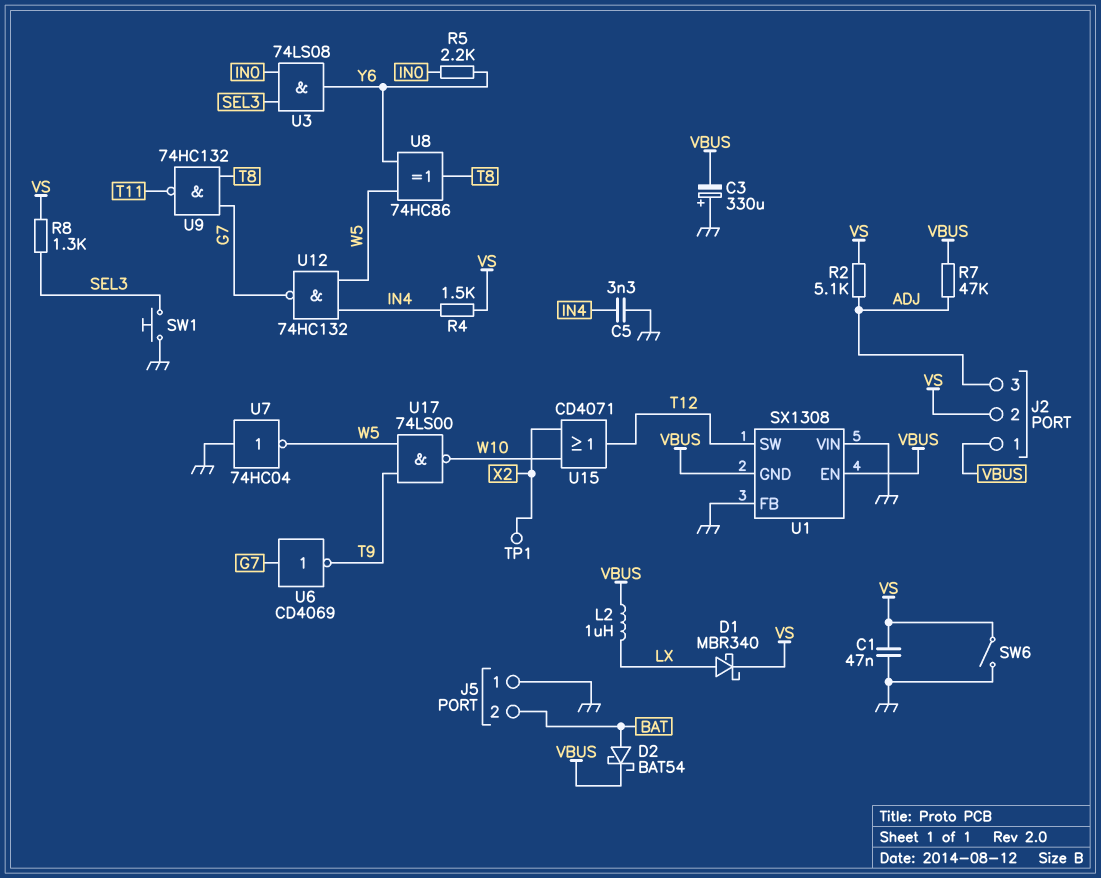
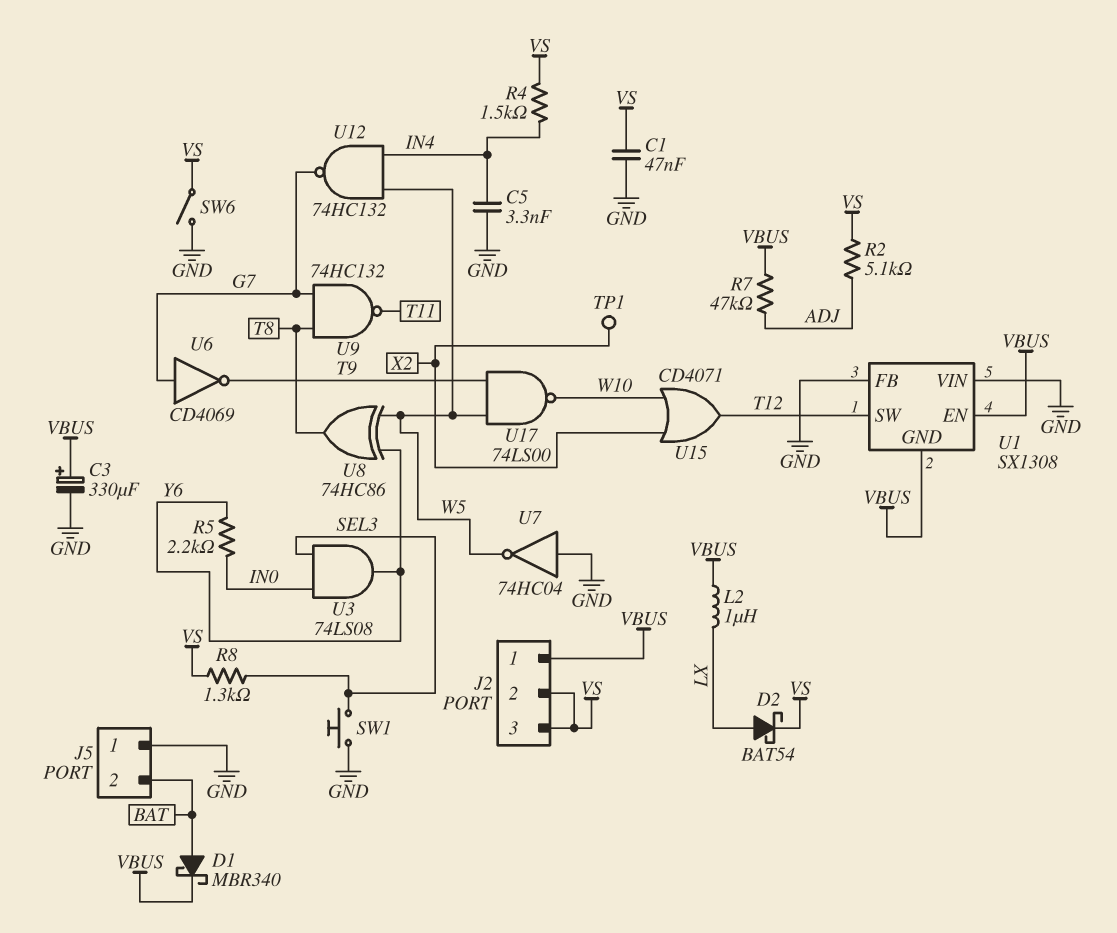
C3: 330uF (plus GND, minus VBUS) -> 330uF (plus VBUS, minus GND)
D1: schottky MBR340 (A LX, K VS) -> schottky MBR340 (A BAT, K VBUS)
D2: schottky BAT54 (A BAT, K VBUS) -> schottky BAT54 (A LX, K VS)
J2 pin 3: ADJ -> VS

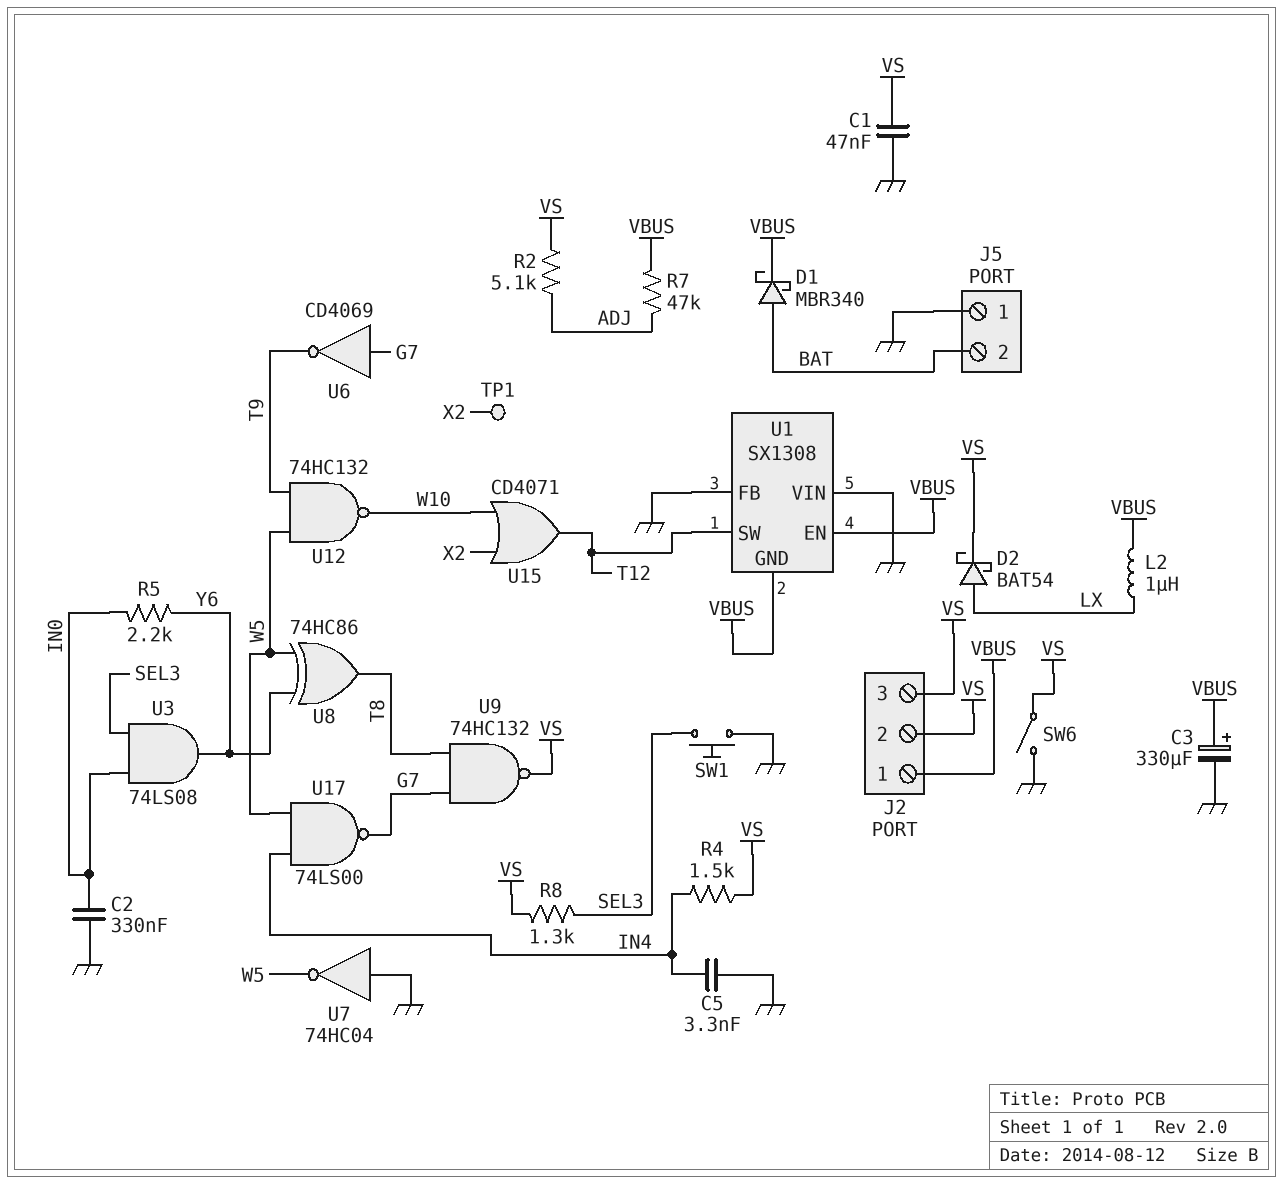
C2: none -> 330nF (GND, IN0)
U9: NAND 74HC132 (in G7, in T8, out T11) -> NAND 74HC132 (in G7, in T8, out VS)
U12: NAND 74HC132 (in IN4, in W5, out G7) -> NAND 74HC132 (in T9, in W5, out W10)
U17: NAND 74LS00 (in T9, in W5, out W10) -> NAND 74LS00 (in IN4, in W5, out G7)

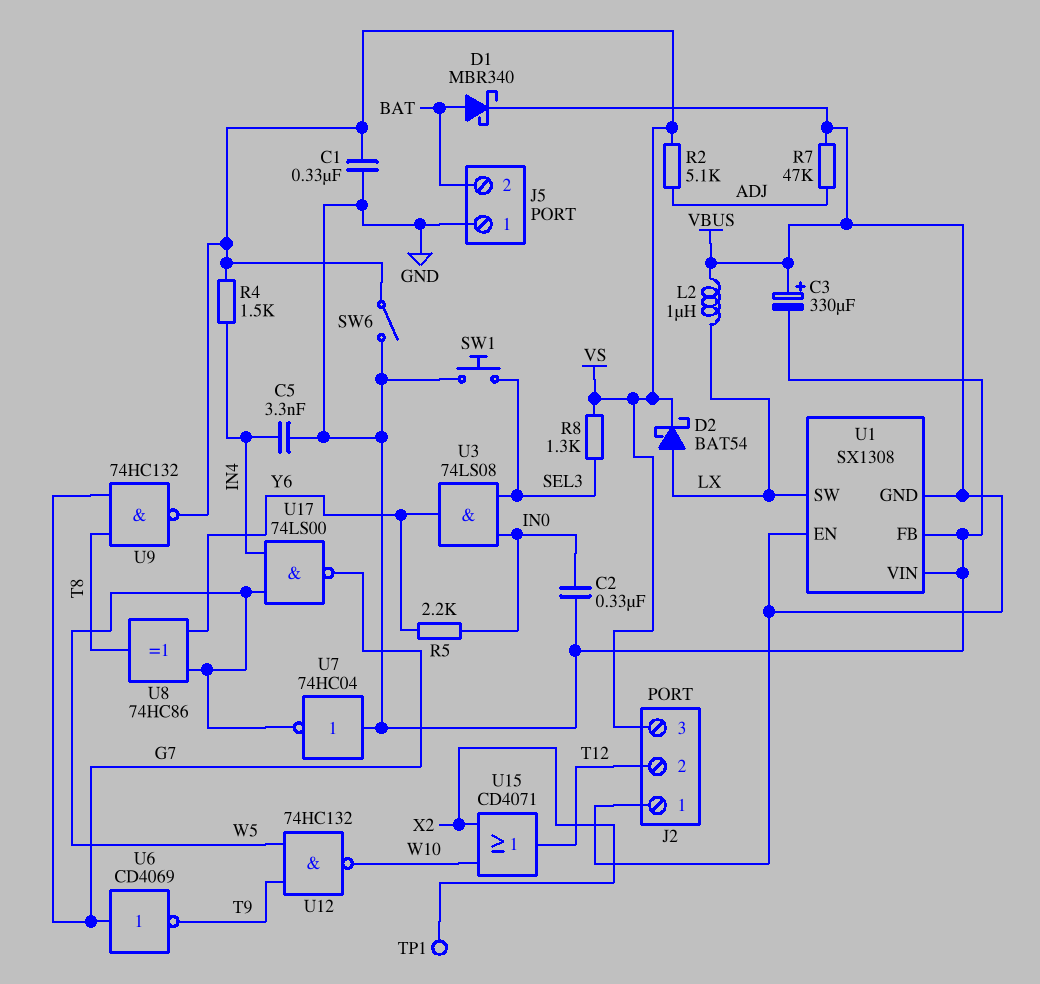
C1: 47nF (GND, VS) -> 330nF (GND, VS)
J2 pin 2: VS -> T12
U1 pin SW: T12 -> LX

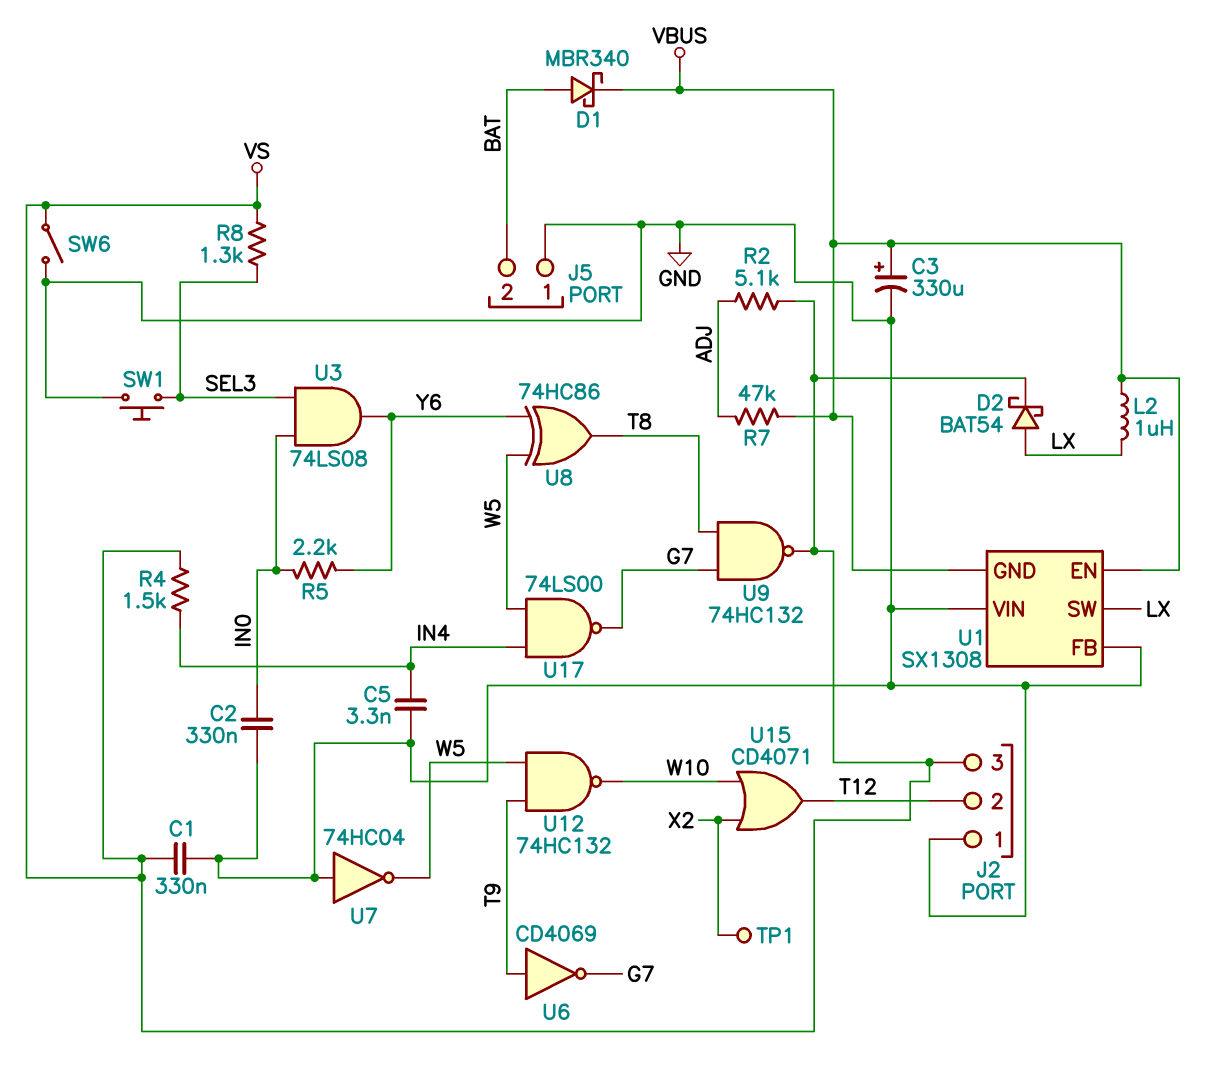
J2 pin 1: VBUS -> GND
U6: NOT CD4069 (in G7, out T9) -> NOT CD4069 (in T9, out G7)

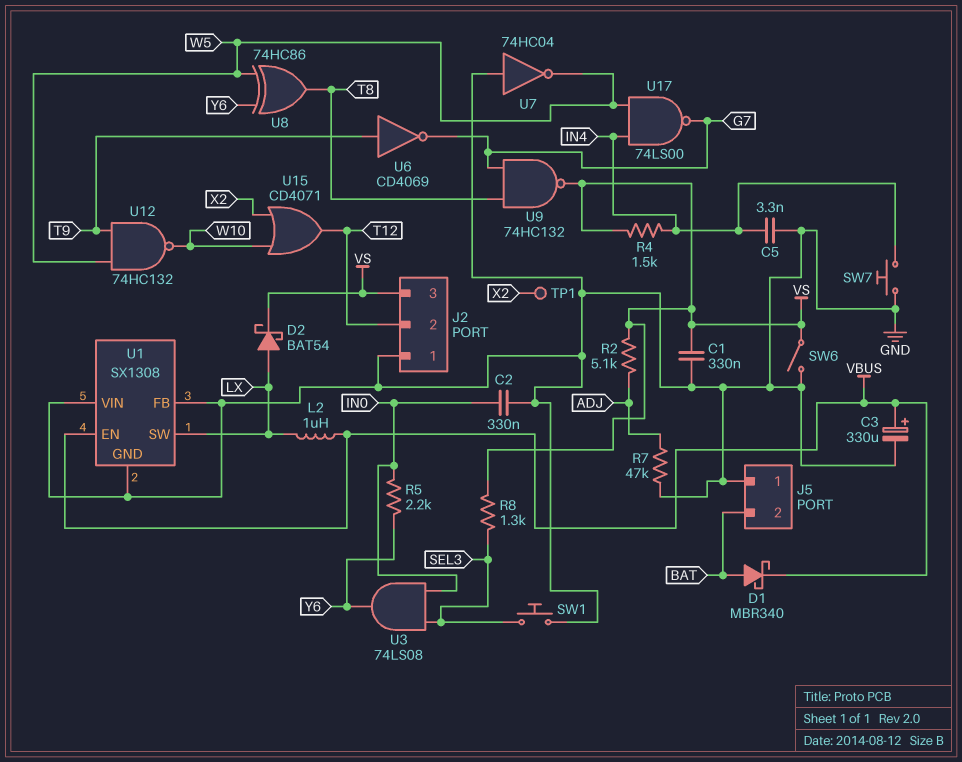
R7: 47k (ADJ, VBUS) -> 47k (ADJ, GND)
SW7: none -> button (GND, IN4)
U1 pin GND: VBUS -> GND

